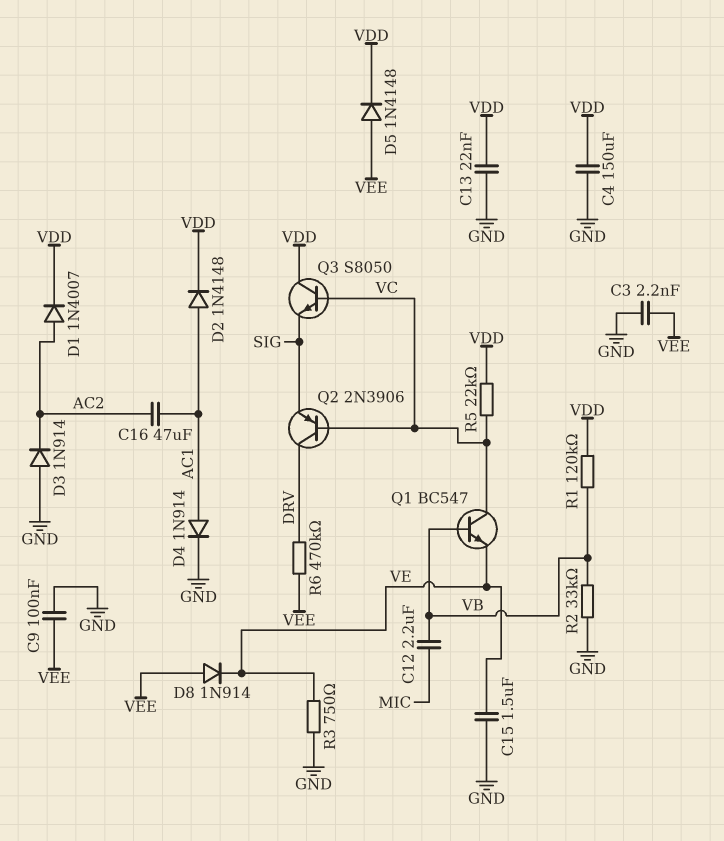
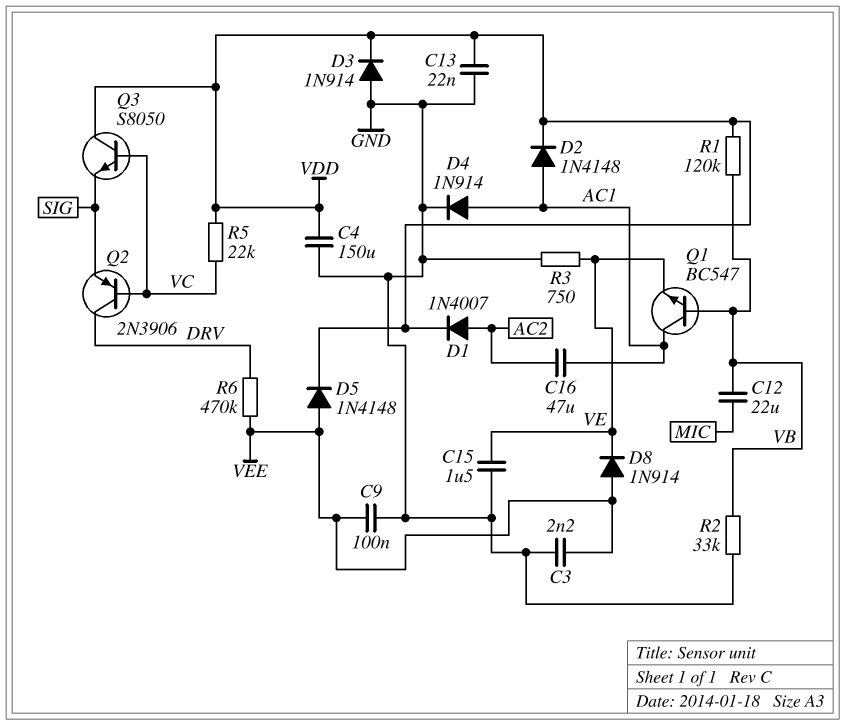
C12: 2.2uF (MIC, VB) -> 22uF (MIC, VB)
D3: diode 1N914 (A GND, K AC2) -> diode 1N914 (A GND, K VDD)
Q1: NPN BC547 (B VB, C VC, E VE) -> NPN BC547 (B VB, C AC1, E VE)

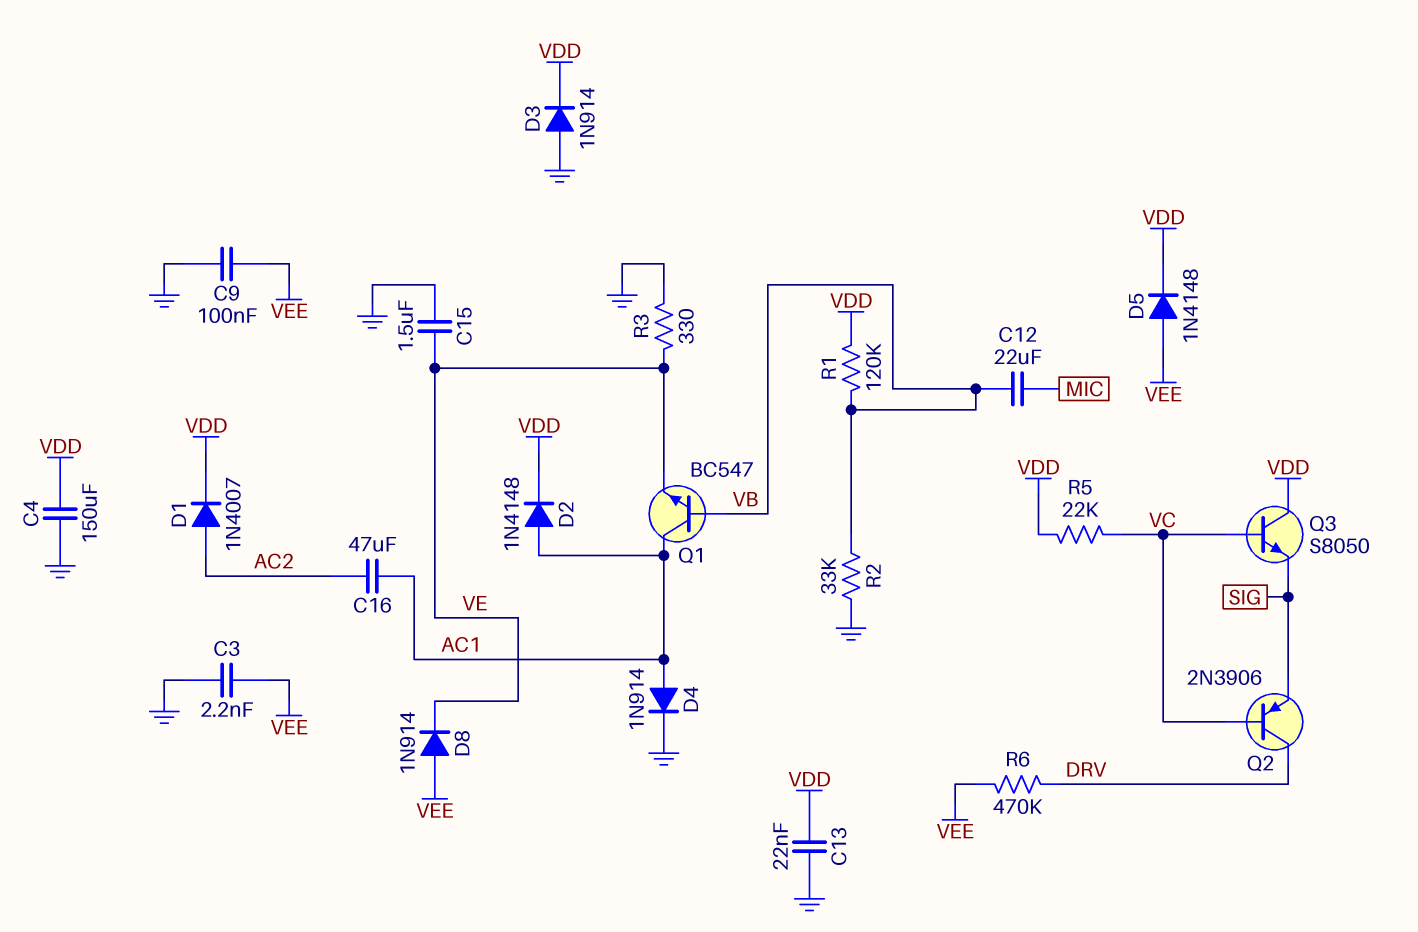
R3: 750 (GND, VE) -> 330 (GND, VE)

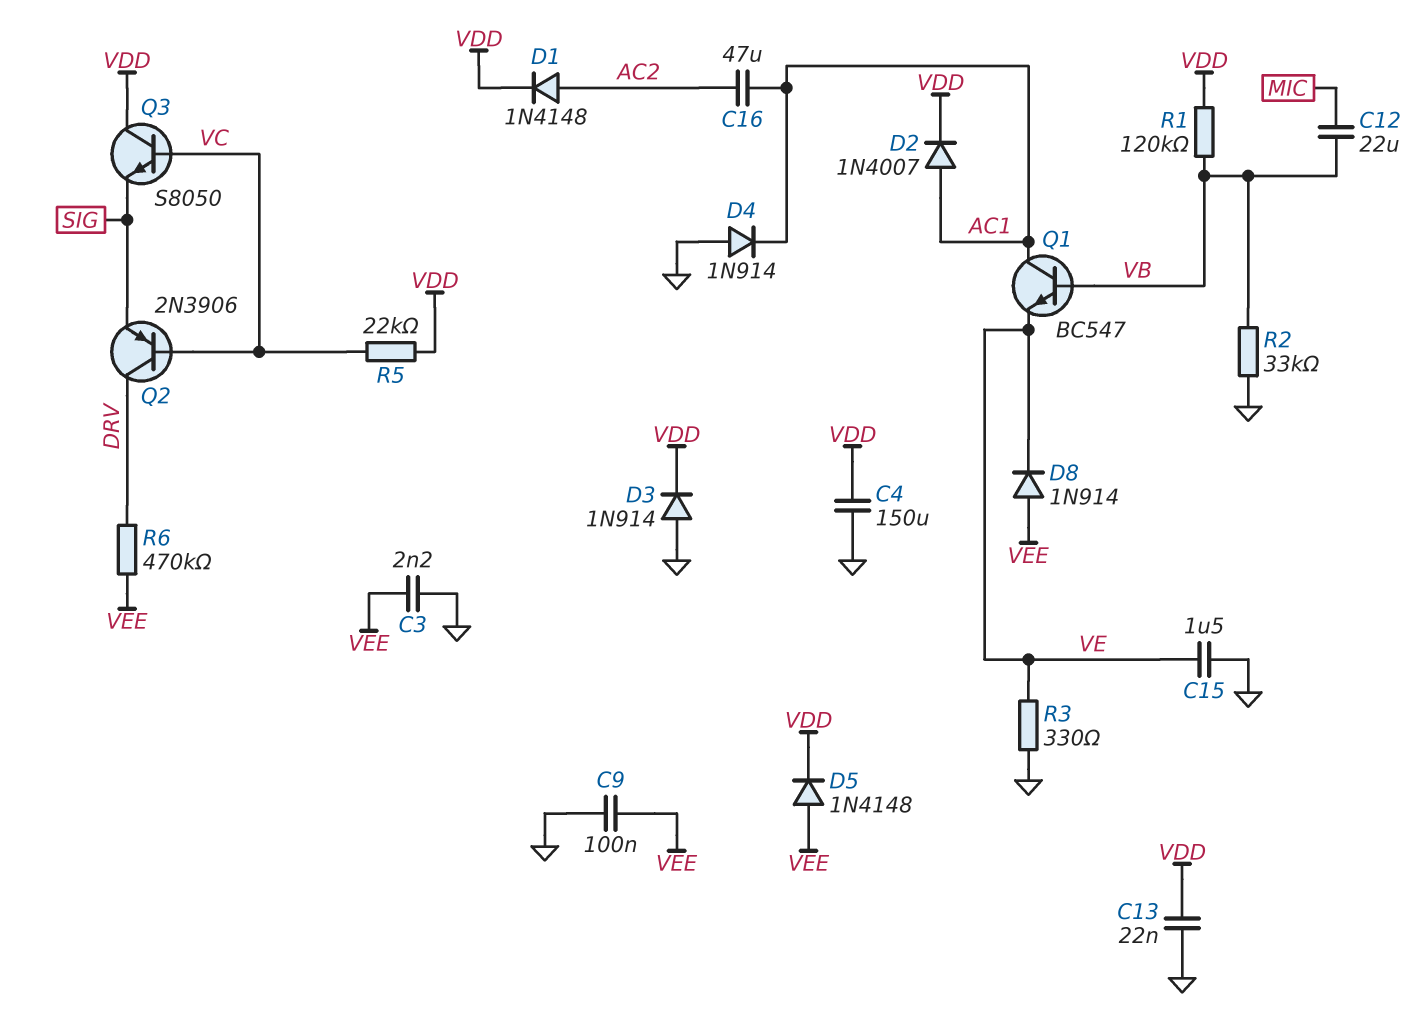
D1: diode 1N4007 (A AC2, K VDD) -> diode 1N4148 (A AC2, K VDD)
D2: diode 1N4148 (A AC1, K VDD) -> diode 1N4007 (A AC1, K VDD)
D4: diode 1N914 (A AC1, K GND) -> diode 1N914 (A GND, K AC1)

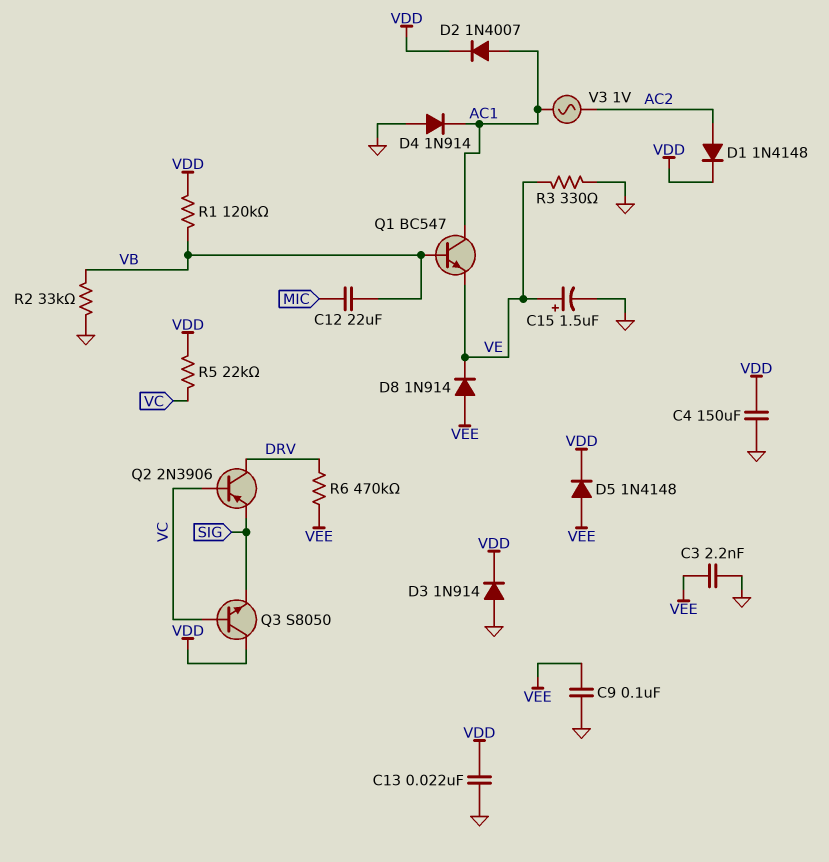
C15: 1.5uF (GND, VE) -> 1.5uF (plus VE, minus GND)
C16: 47uF (AC1, AC2) -> none
V3: none -> AC 1V (AC1, AC2)

